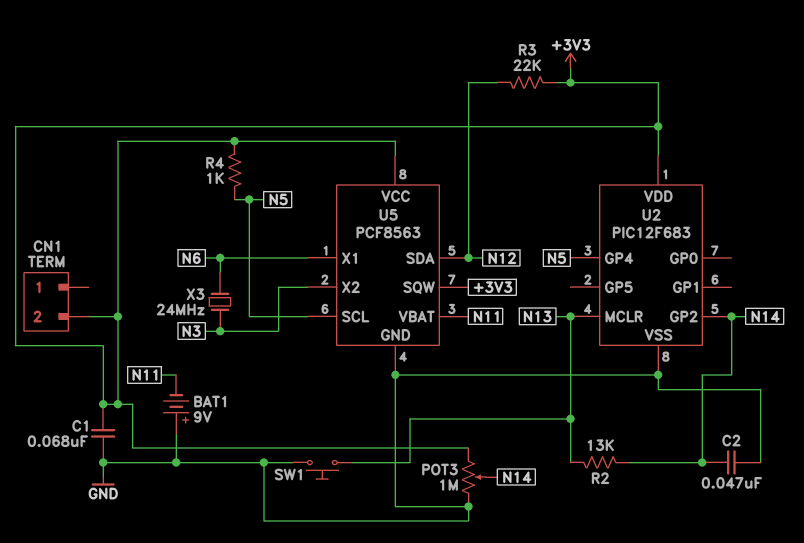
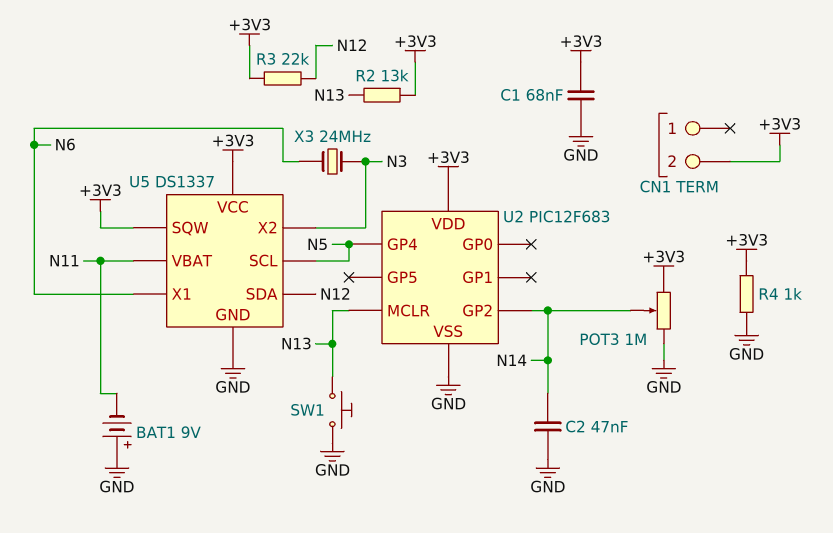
R2: 13k (N13, N14) -> 13k (+3V3, N13)
R4: 1k (+3V3, N5) -> 1k (+3V3, GND)
U5: PCF8563 -> DS1337

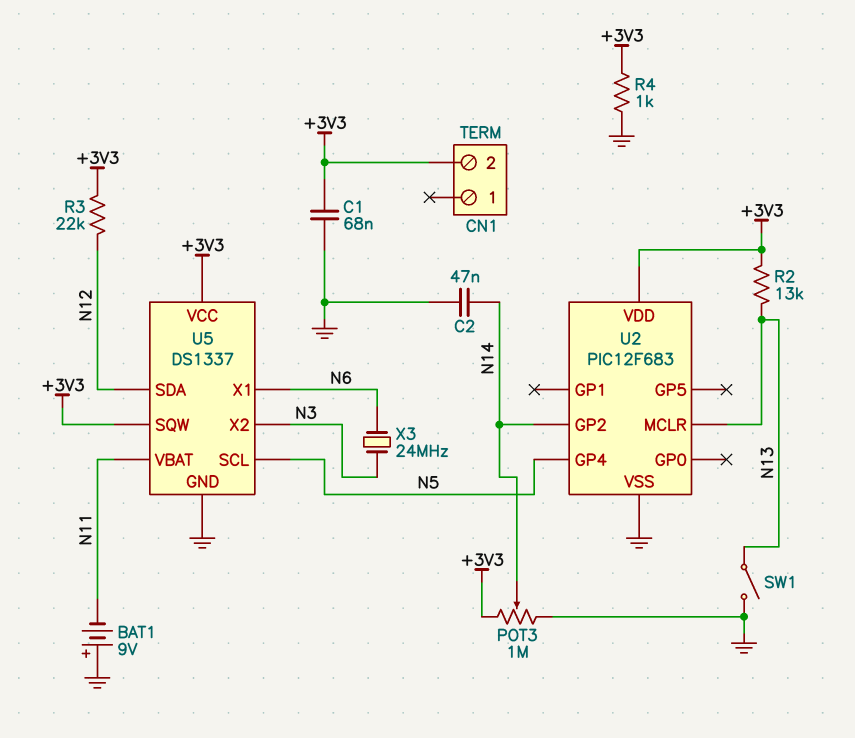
SW1: button (GND, N13) -> switch (GND, N13)

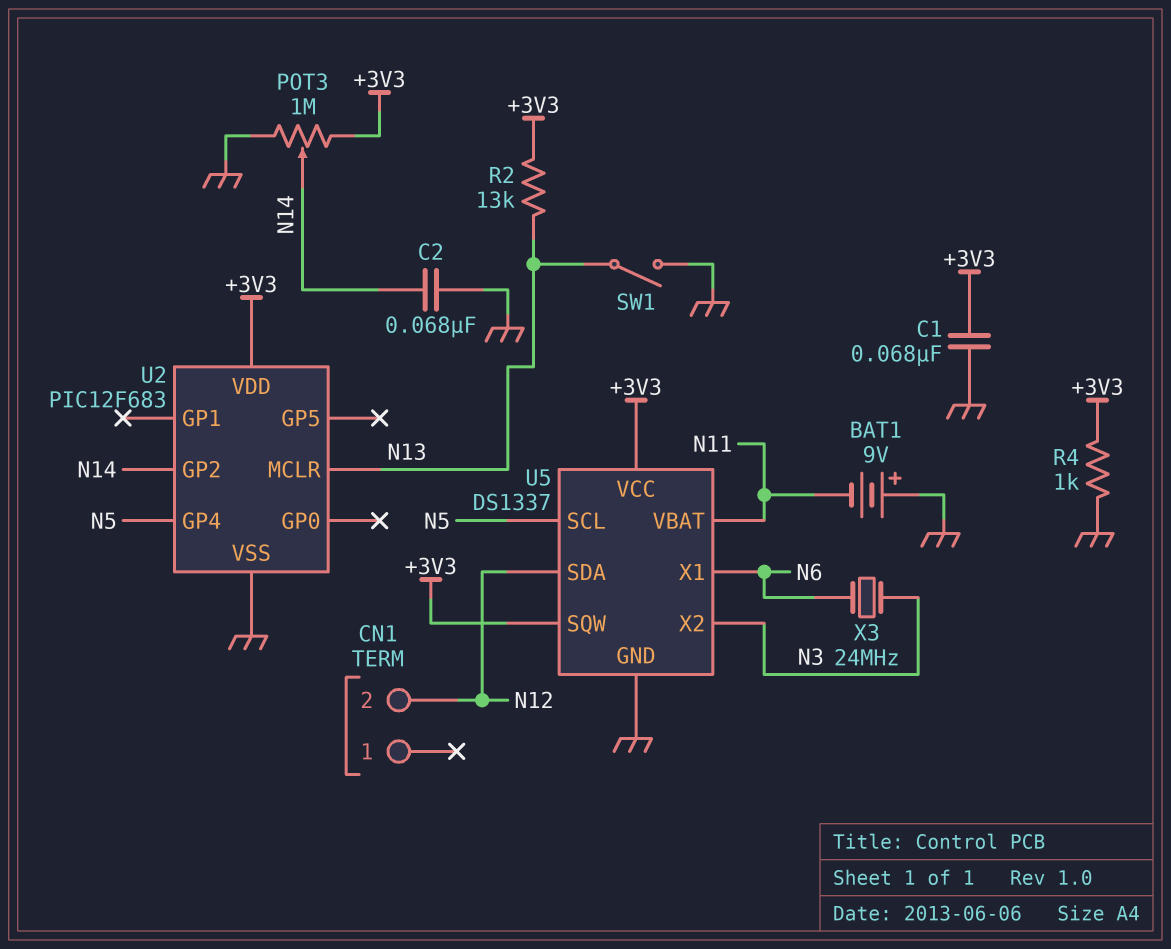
C2: 47nF (GND, N14) -> 68nF (GND, N14)
CN1 pin 2: +3V3 -> N12
R3: 22k (+3V3, N12) -> none

